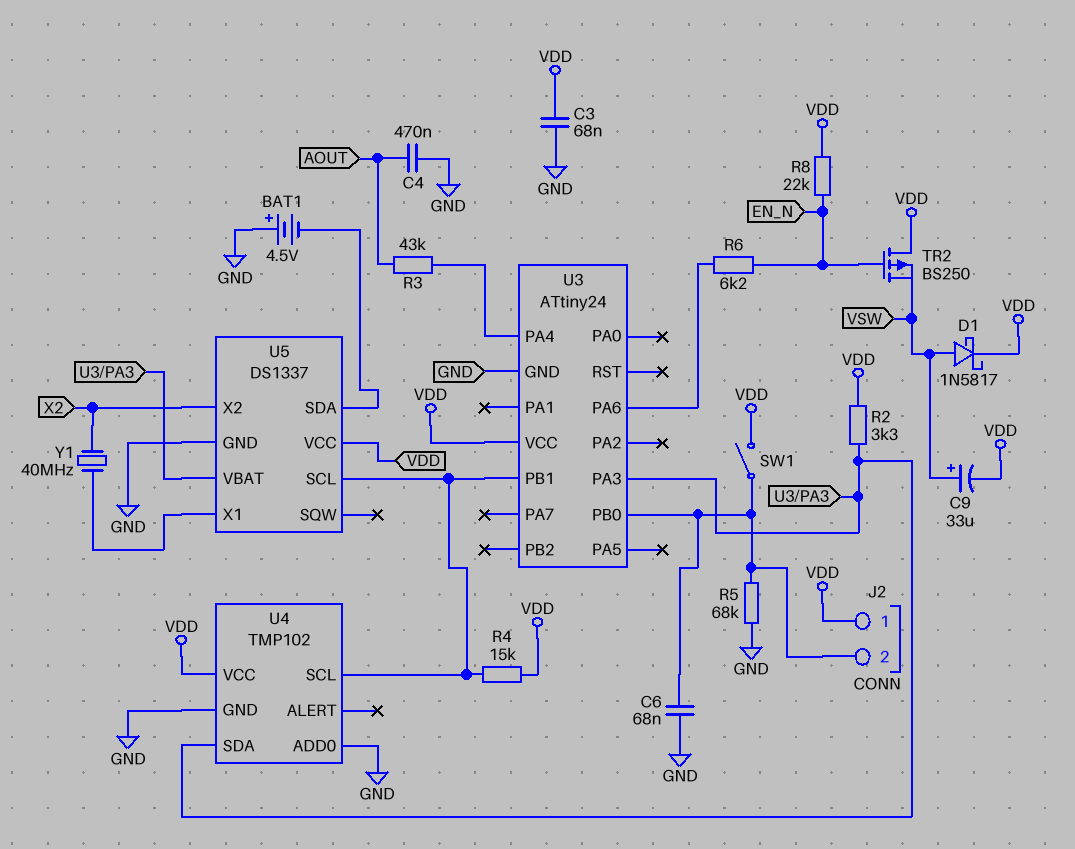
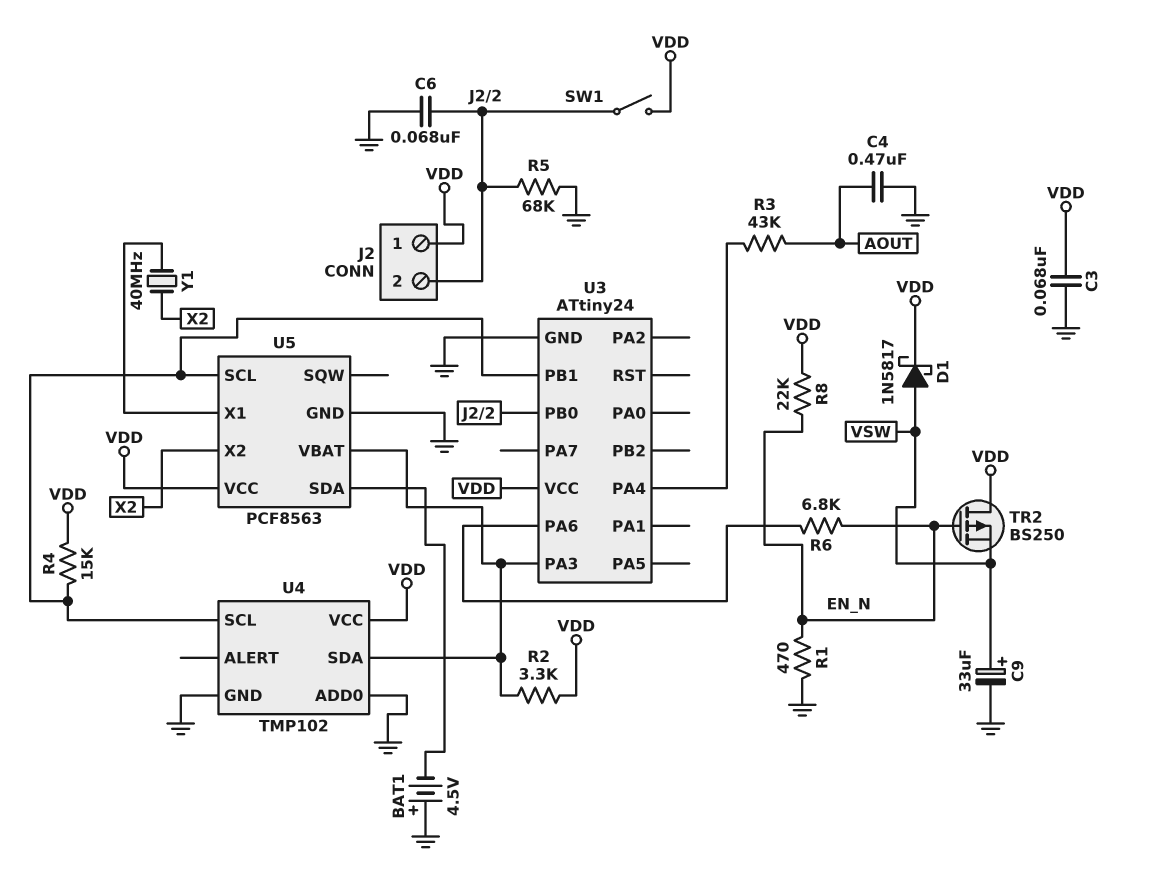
C9: 33uF (plus VSW, minus VDD) -> 33uF (plus VSW, minus GND)
R1: none -> 470 (EN_N, GND)
R6: 6.2k (EN_N, U3/PA6) -> 6.8k (EN_N, U3/PA6)
U5: DS1337 -> PCF8563

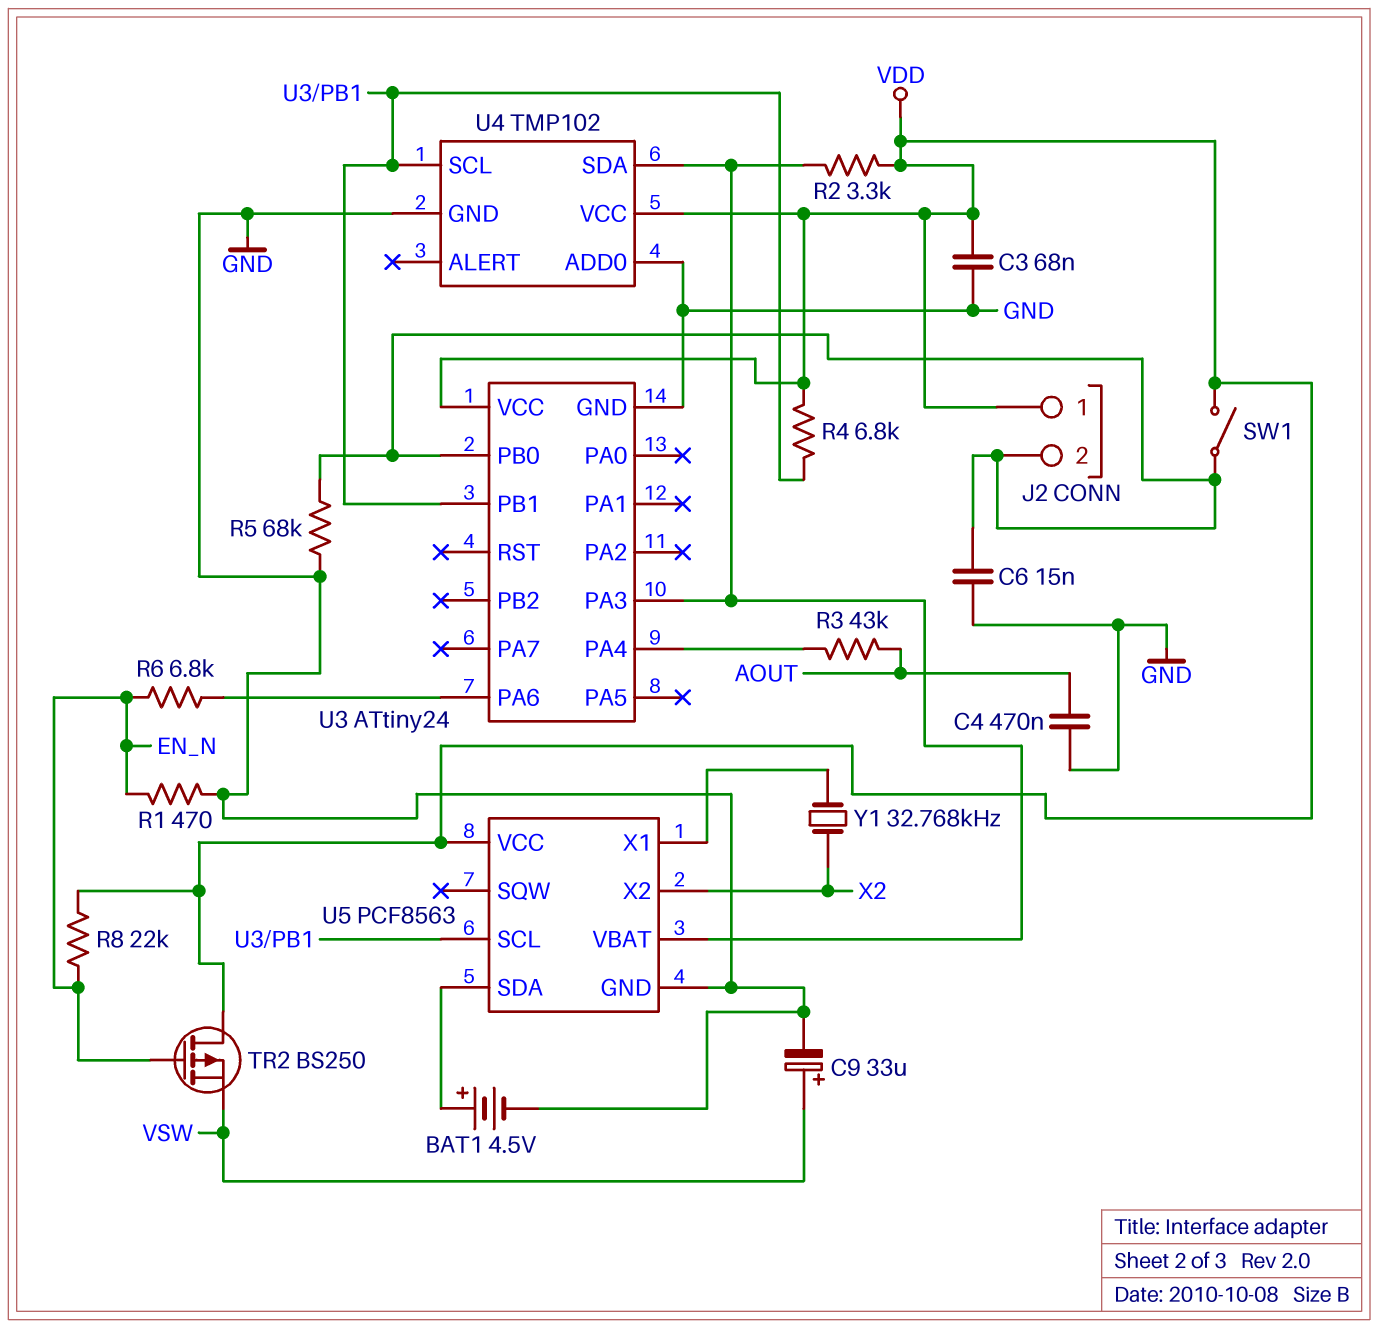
BAT1: 4.5V (plus GND, minus U5/SDA) -> 4.5V (plus U5/SDA, minus GND)
C6: 68nF (GND, J2/2) -> 15nF (GND, J2/2)
D1: schottky 1N5817 (A VSW, K VDD) -> none
R4: 15k (U3/PB1, VDD) -> 6.8k (U3/PB1, VDD)
Y1: 40MHz (U5/X1, X2) -> 32.768kHz (U5/X1, X2)

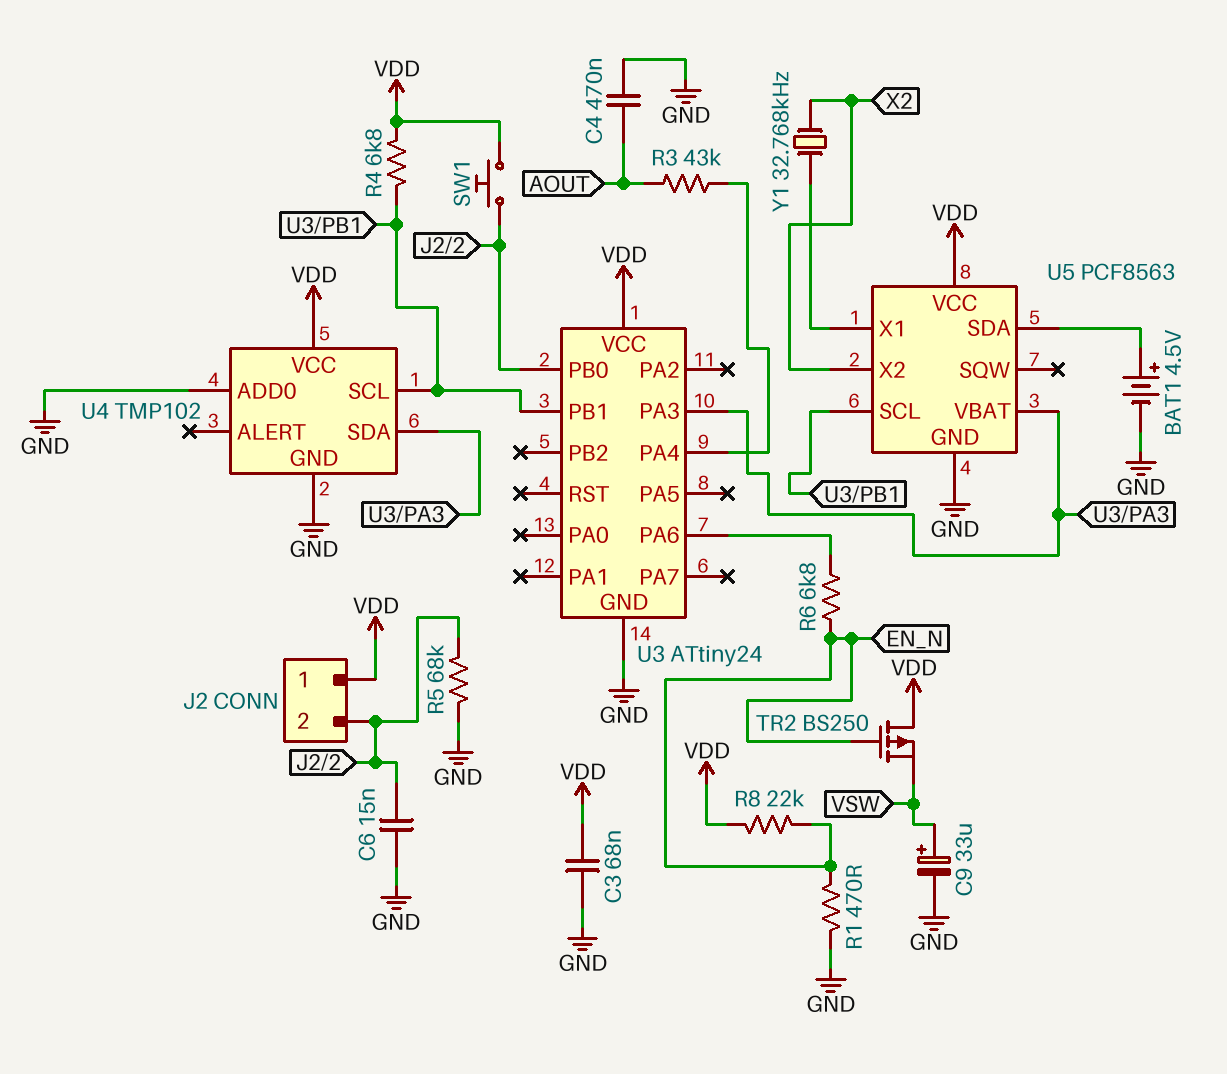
R2: 3.3k (U3/PA3, VDD) -> none
SW1: switch (J2/2, VDD) -> button (J2/2, VDD)

